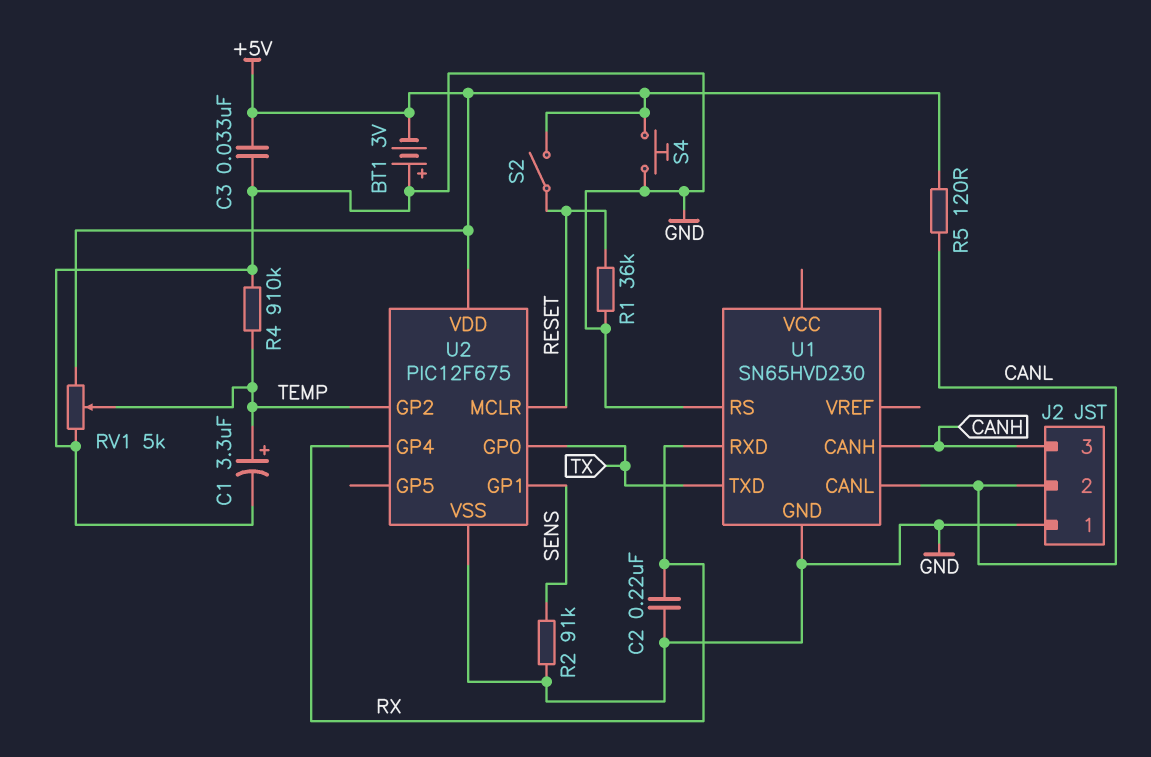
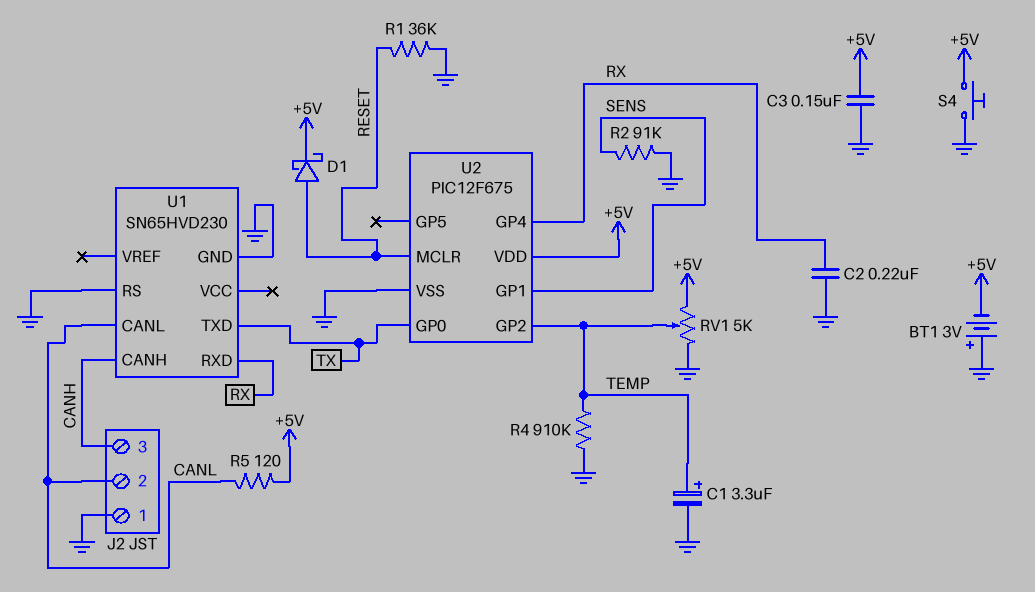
C3: 33nF (+5V, GND) -> 150nF (+5V, GND)
D1: none -> schottky (A RESET, K +5V)
S2: switch (+5V, RESET) -> none

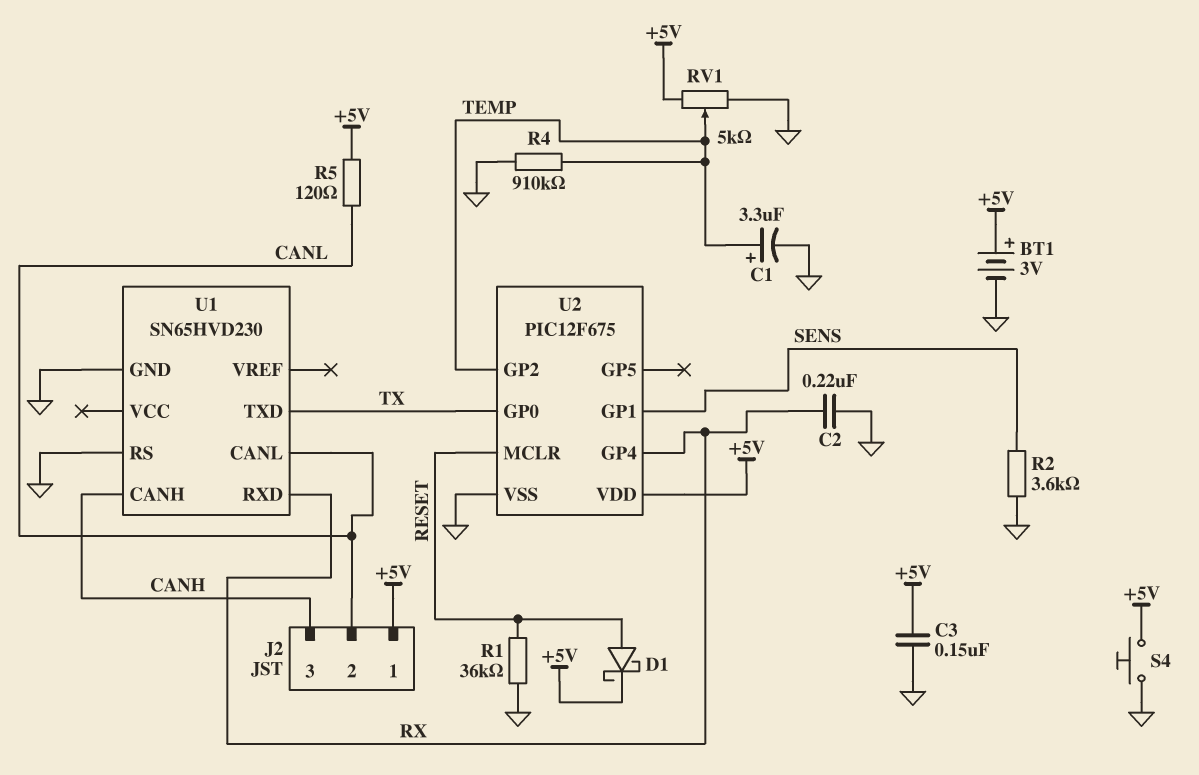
BT1: 3V (plus GND, minus +5V) -> 3V (plus +5V, minus GND)
J2 pin 1: GND -> +5V
R2: 91k (GND, SENS) -> 3.6k (GND, SENS)

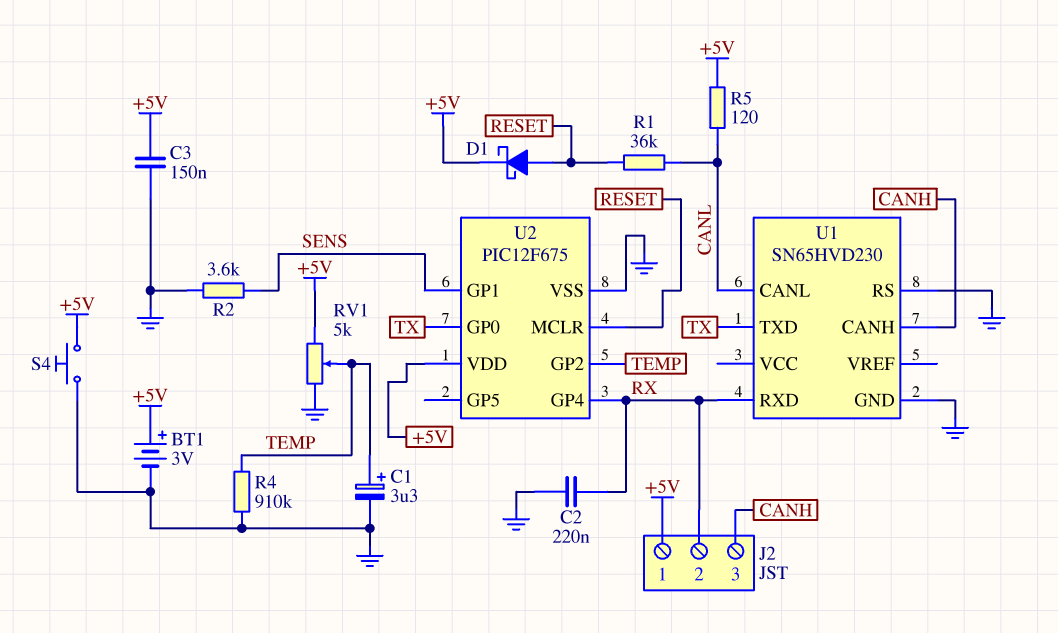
J2 pin 2: CANL -> RX
R1: 36k (GND, RESET) -> 36k (CANL, RESET)

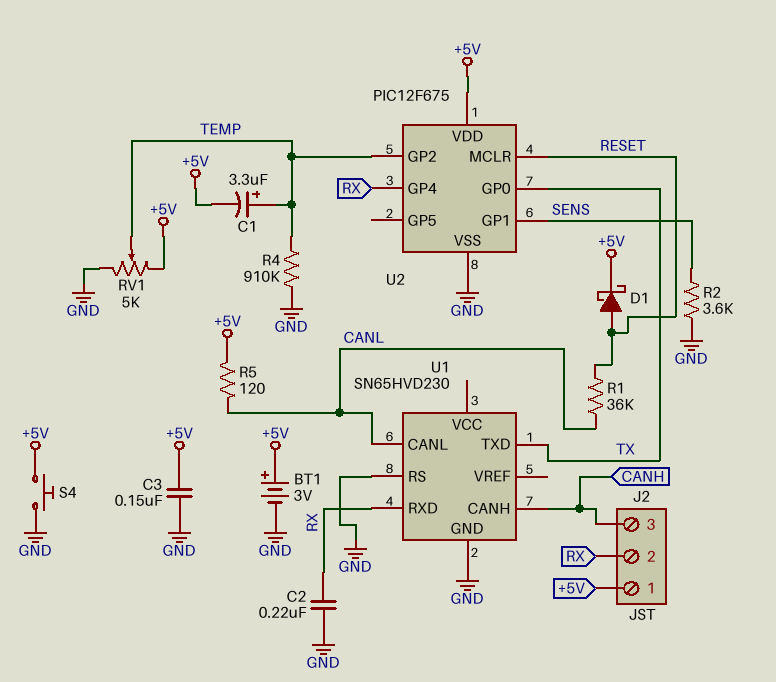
C1: 3.3uF (plus TEMP, minus GND) -> 3.3uF (plus TEMP, minus +5V)

